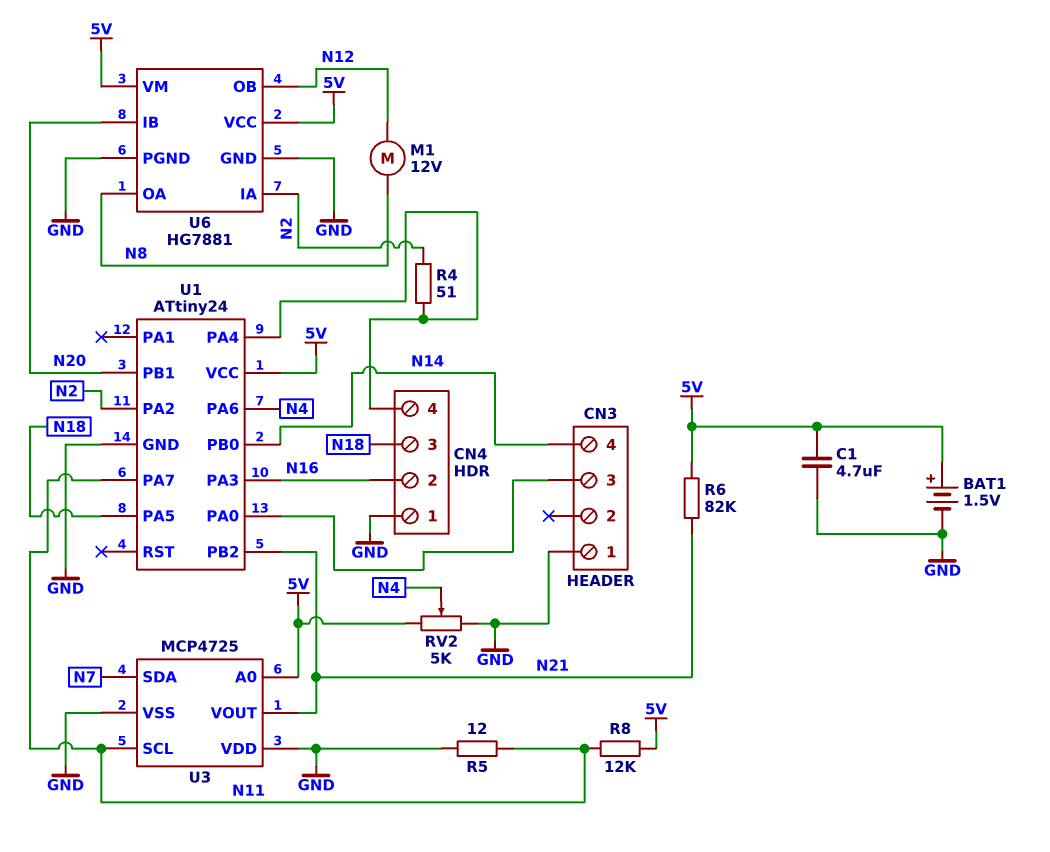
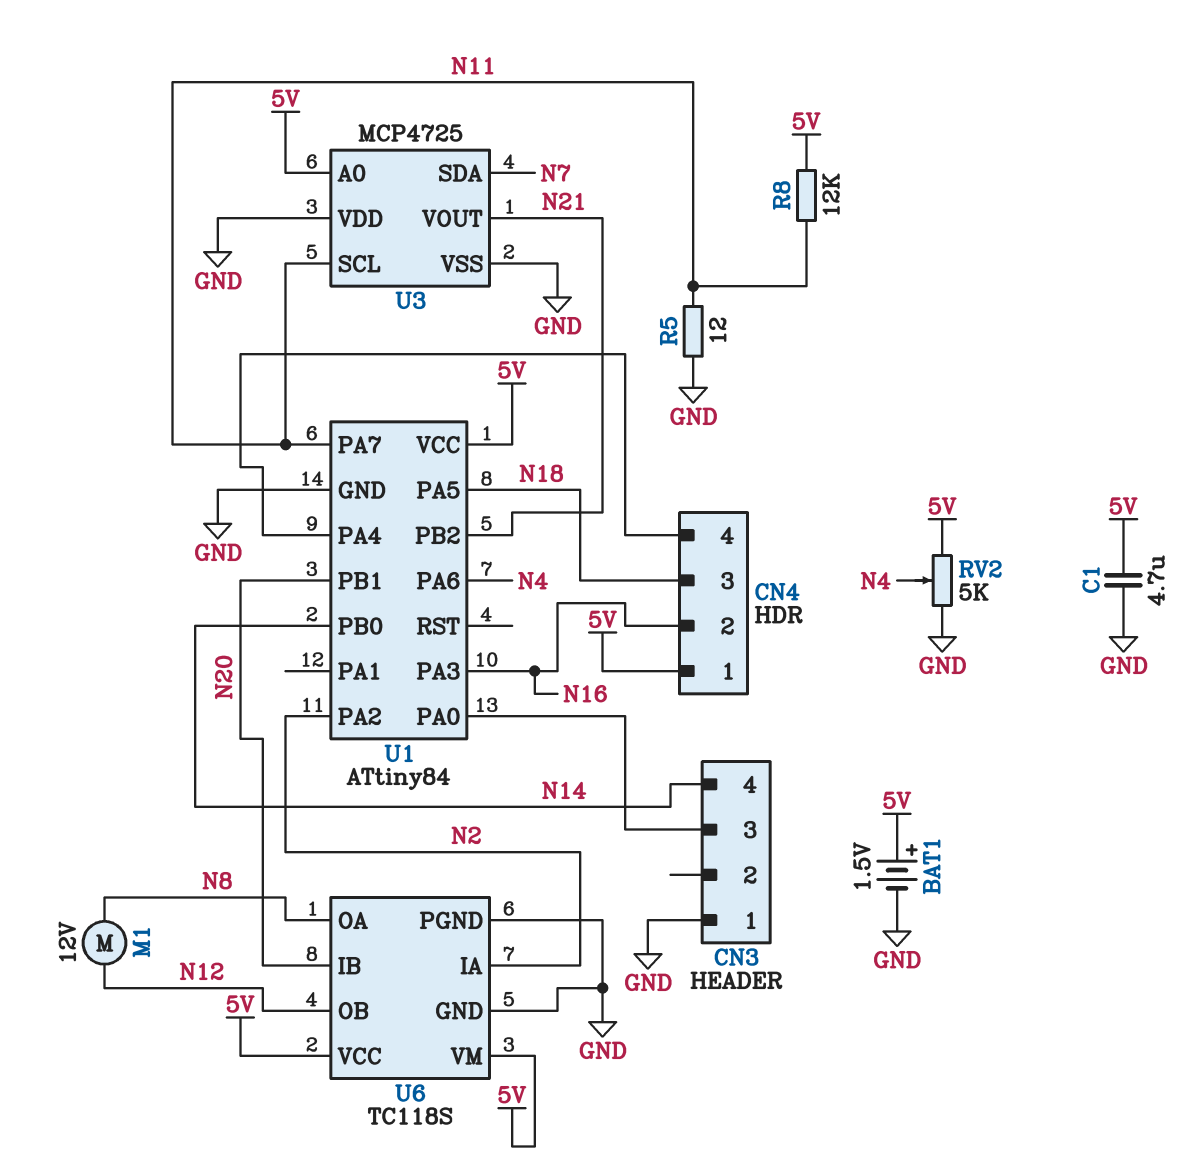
CN4 pin 1: GND -> 5V
R4: 51 (CN4/4, N2) -> none
R6: 82k (5V, N21) -> none
U1: ATtiny24 -> ATtiny84
U6: HG7881 -> TC118S

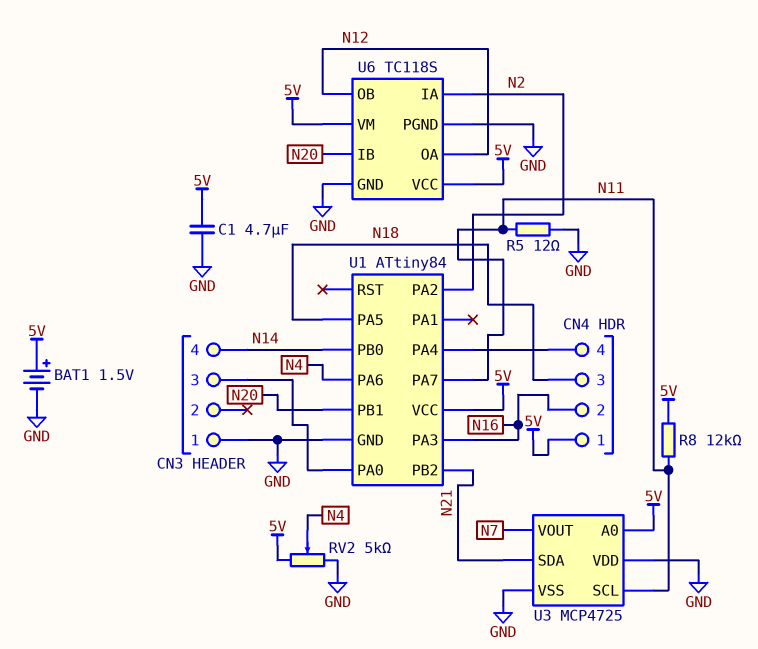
M1: motor 12V (N8, N12) -> none
U3 pin SDA: N7 -> N21
U3 pin VOUT: N21 -> N7
U6 pin OA: N8 -> N12

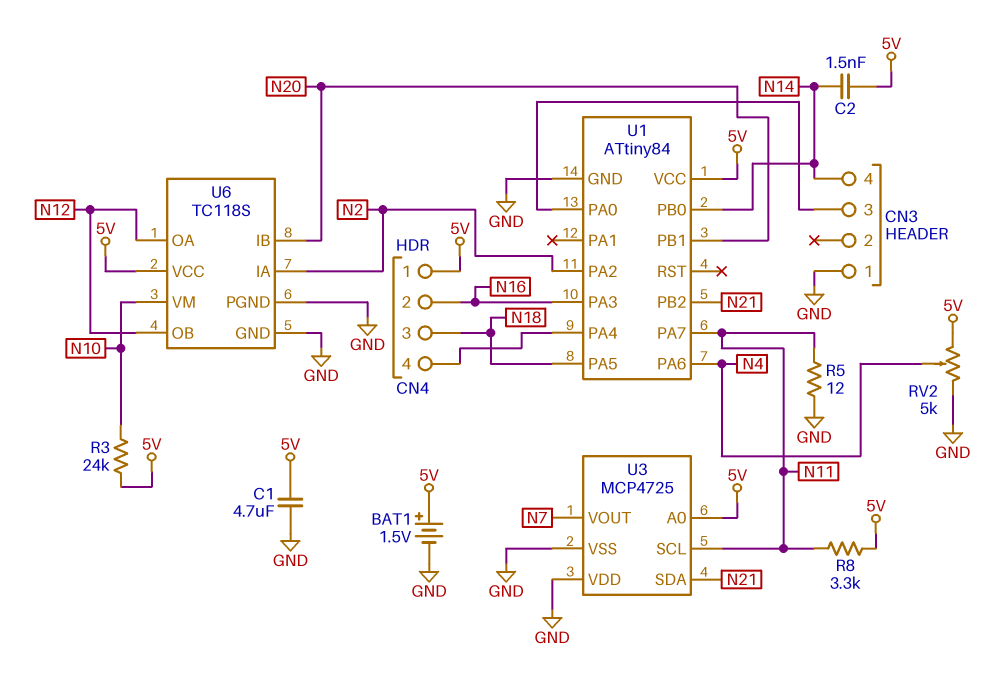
C2: none -> 1.5nF (5V, N14)
R3: none -> 24k (5V, N10)
R8: 12k (5V, N11) -> 3.3k (5V, N11)
U6 pin VM: 5V -> N10

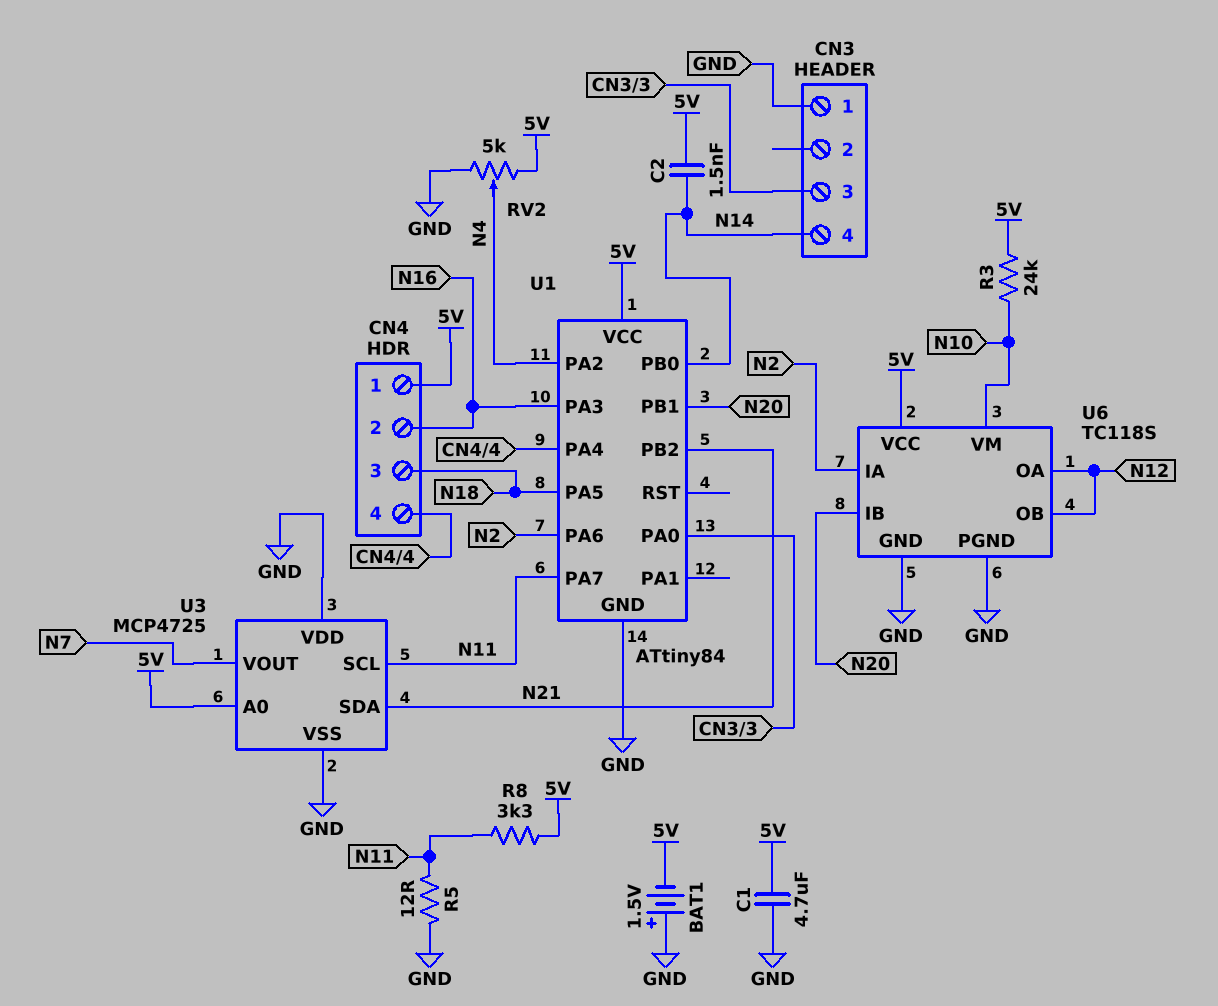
BAT1: 1.5V (plus 5V, minus GND) -> 1.5V (plus GND, minus 5V)
U1 pin PA2: N2 -> N4
U1 pin PA6: N4 -> N2

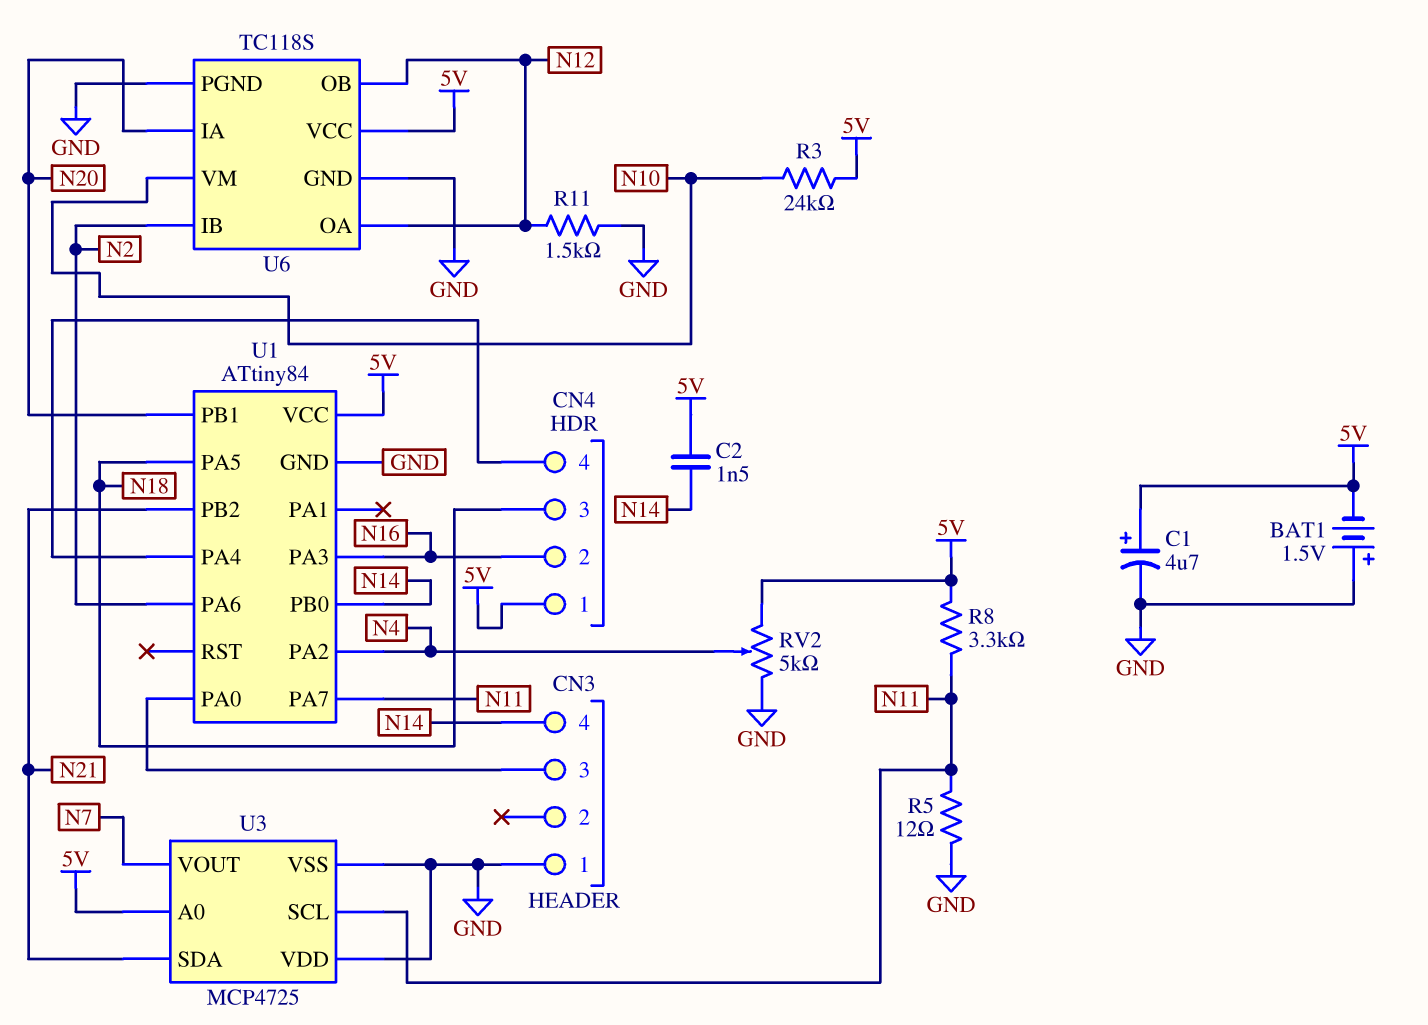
C1: 4.7uF (5V, GND) -> 4.7uF (plus 5V, minus GND)
R11: none -> 1.5k (GND, N12)
U6 pin IA: N2 -> N20
U6 pin IB: N20 -> N2

